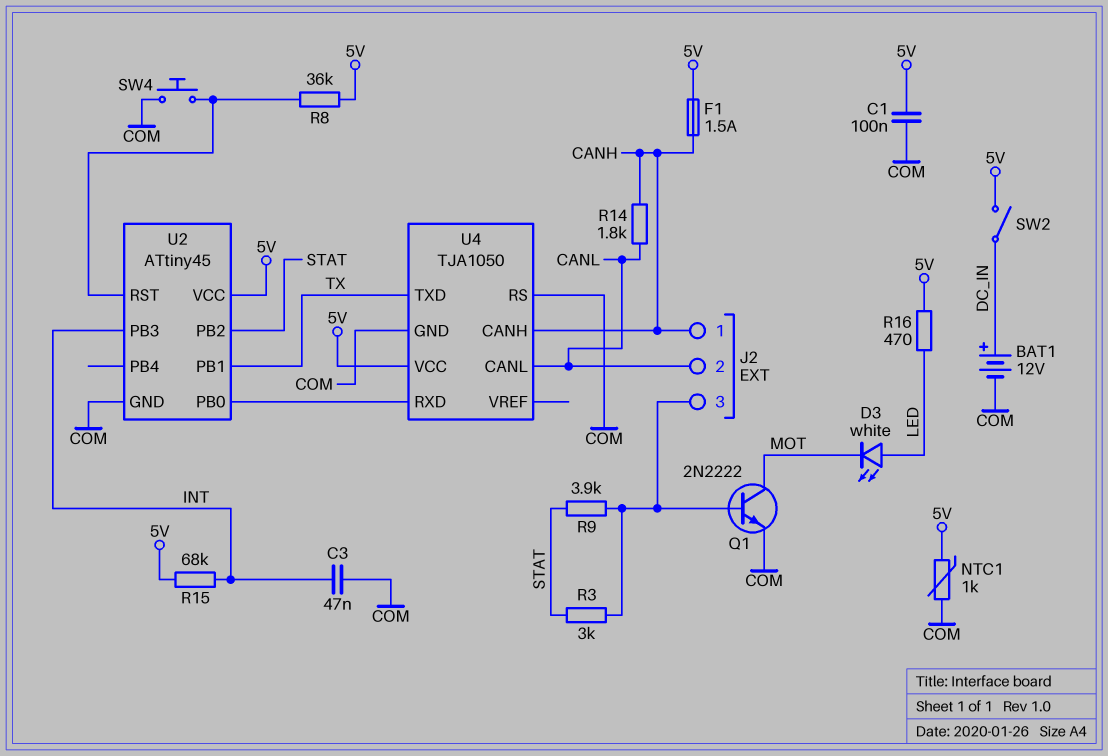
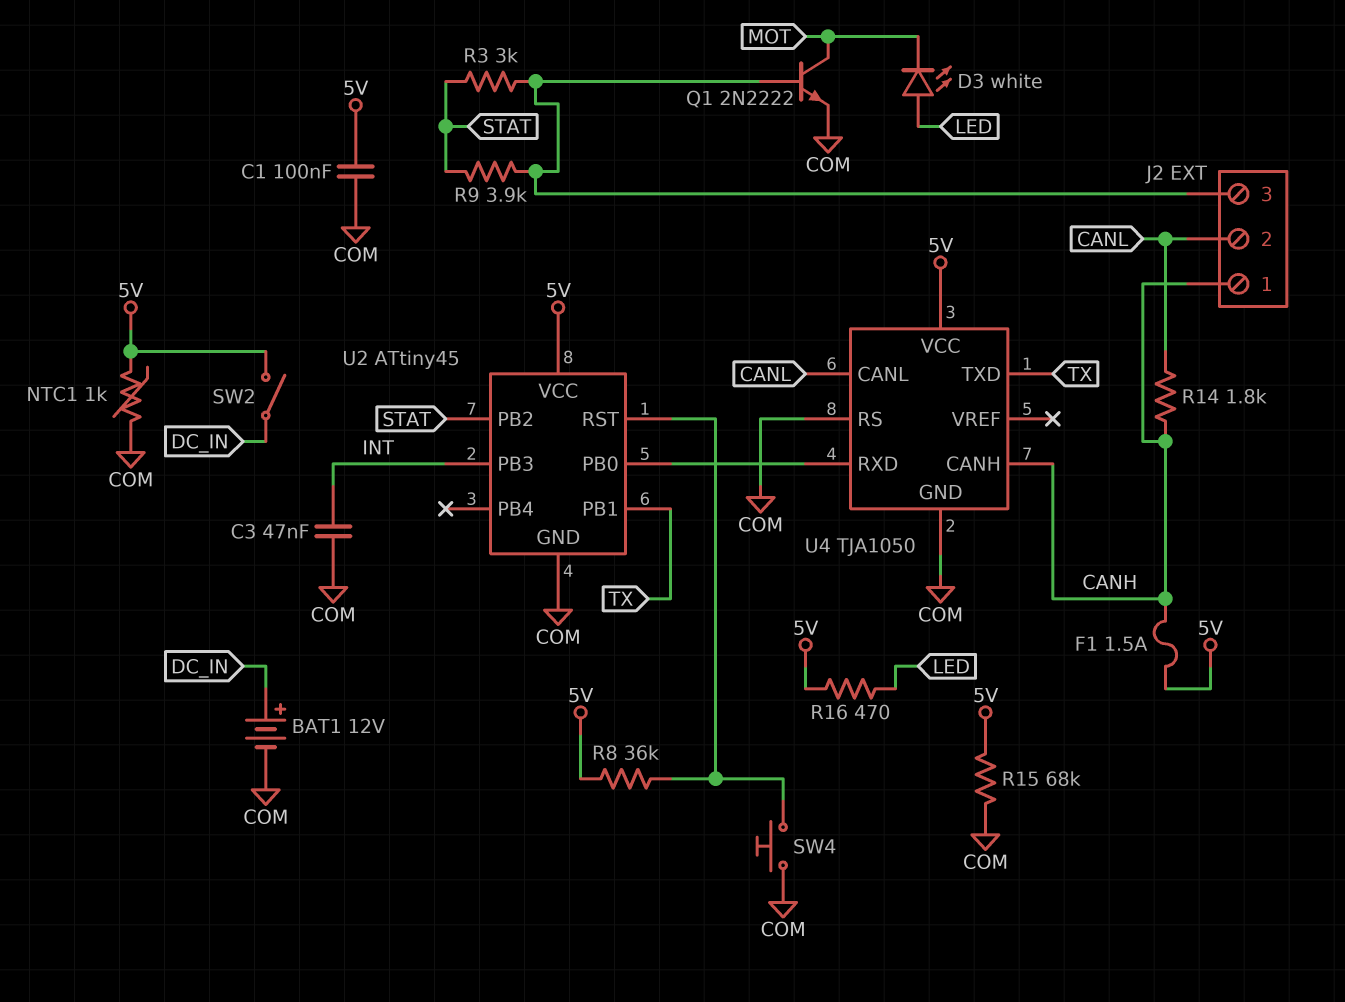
R15: 68k (5V, INT) -> 68k (5V, COM)

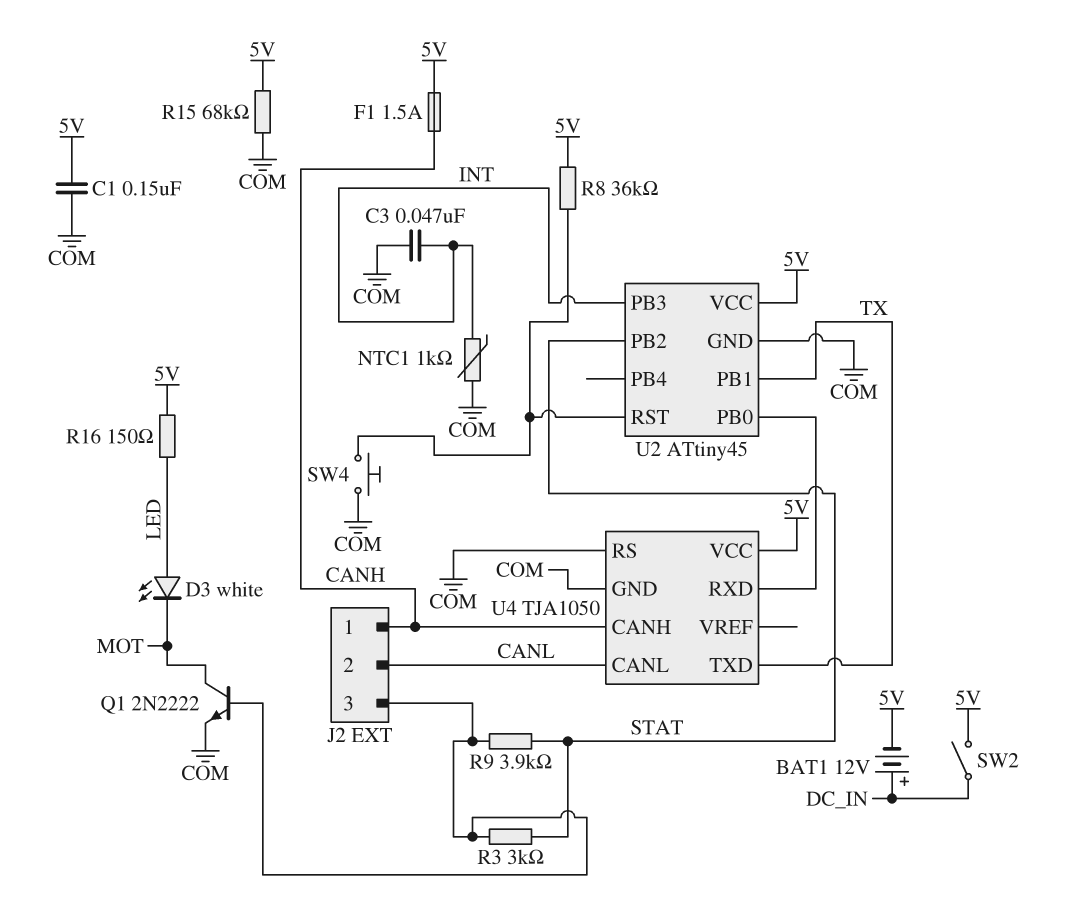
BAT1: 12V (plus DC_IN, minus COM) -> 12V (plus DC_IN, minus 5V)
C1: 100nF (5V, COM) -> 150nF (5V, COM)
NTC1: 1k (5V, COM) -> 1k (COM, INT)
R14: 1.8k (CANH, CANL) -> none
R16: 470 (5V, LED) -> 150 (5V, LED)

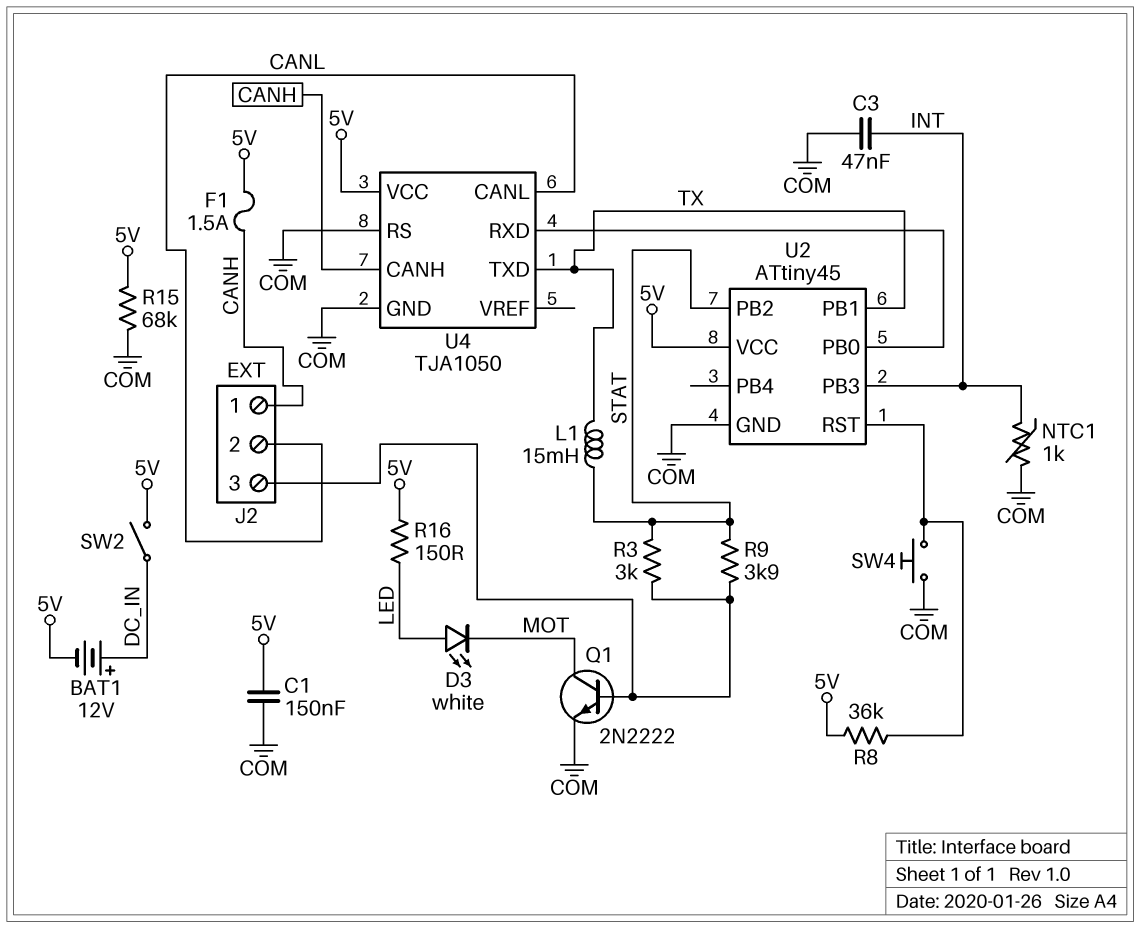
L1: none -> 15mH (STAT, TX)

